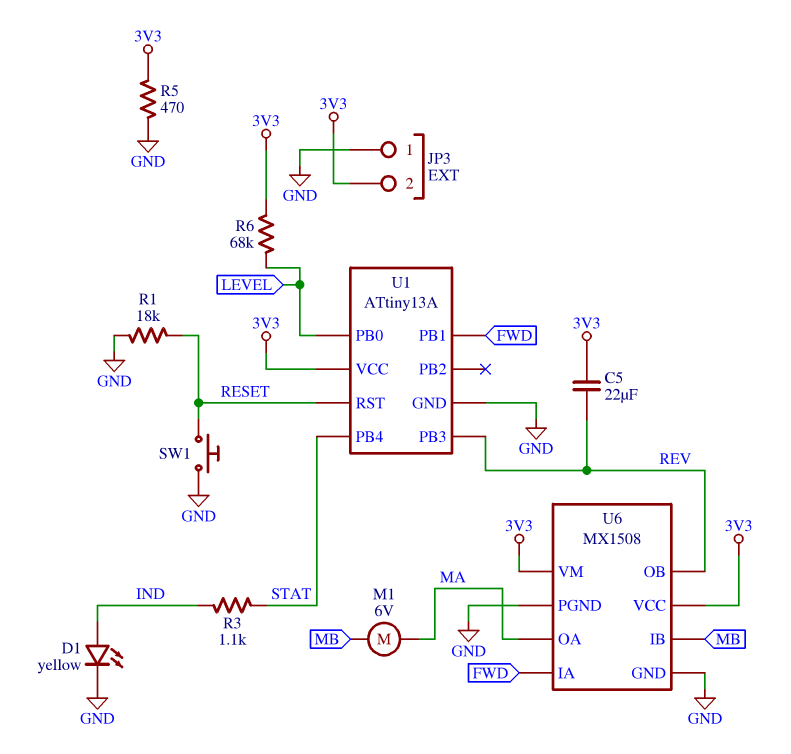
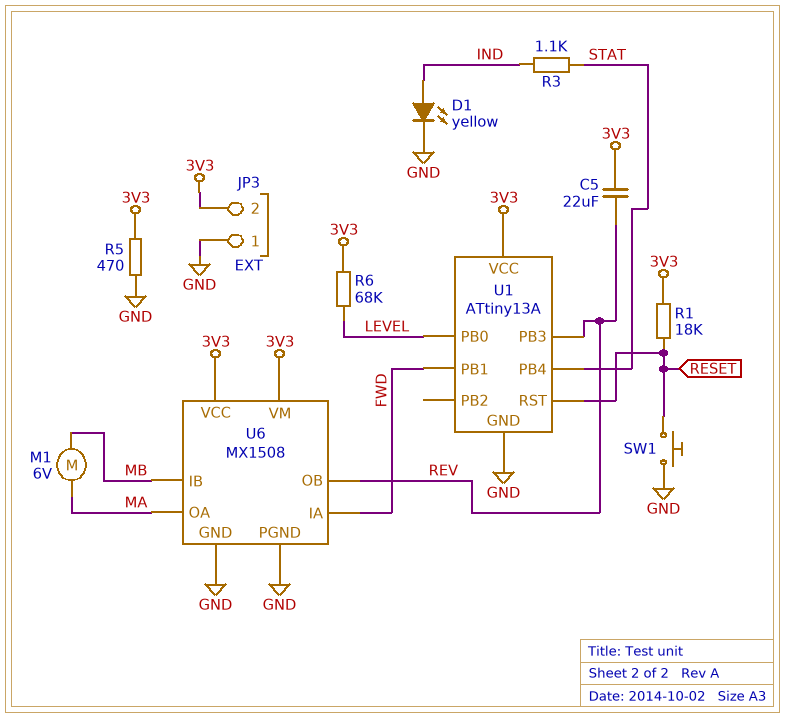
R1: 18k (GND, RESET) -> 18k (3V3, RESET)

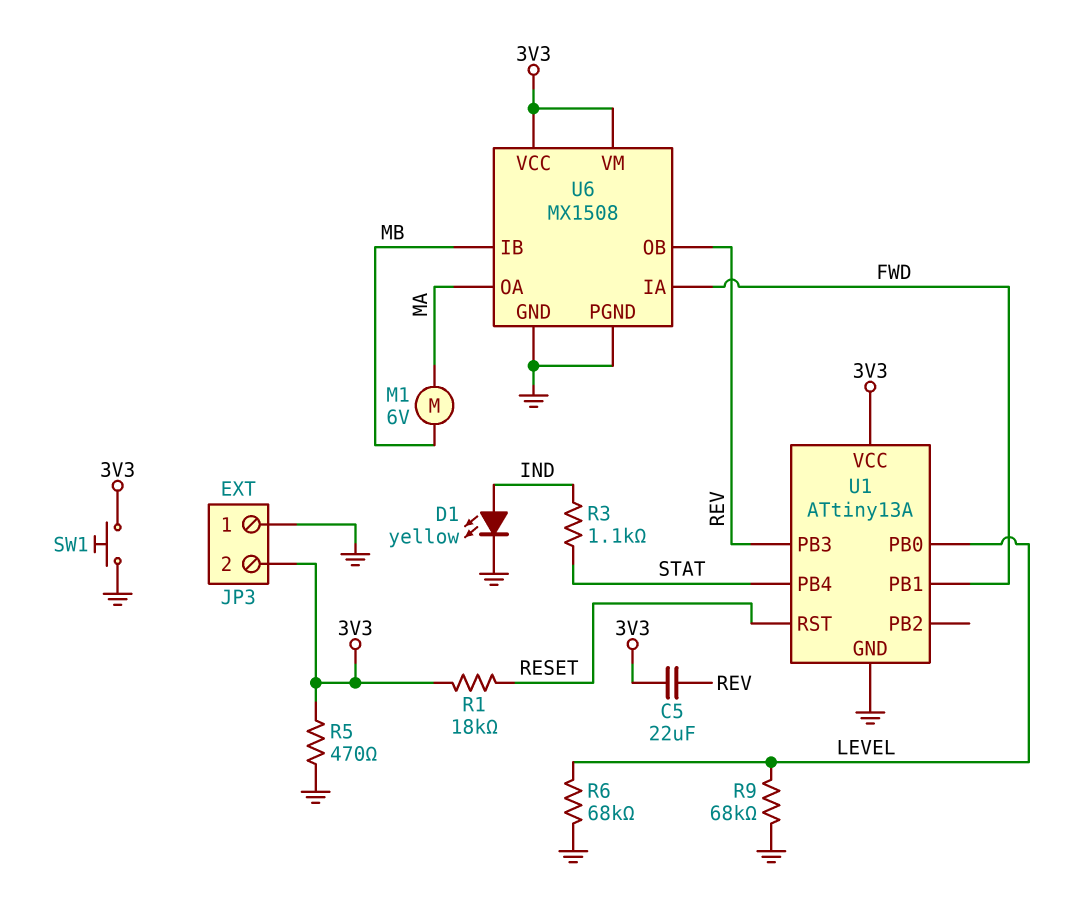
R6: 68k (3V3, LEVEL) -> 68k (GND, LEVEL)
R9: none -> 68k (GND, LEVEL)
SW1: button (GND, RESET) -> button (3V3, GND)

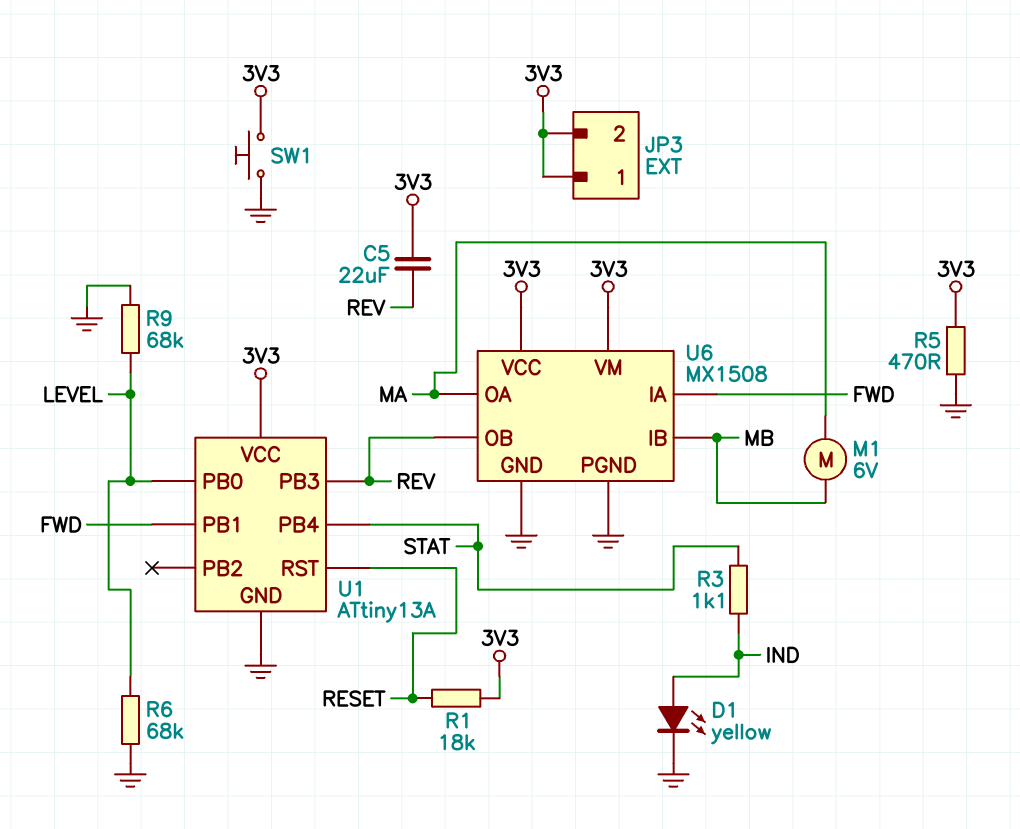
JP3 pin 1: GND -> 3V3

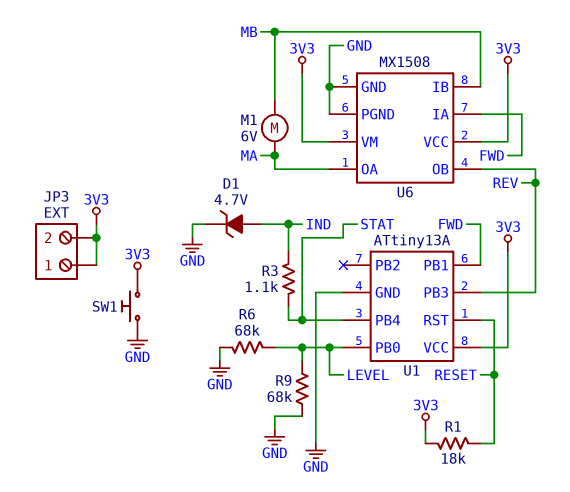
C5: 22uF (3V3, REV) -> none
D1: LED yellow (A IND, K GND) -> zener 4.7V (A IND, K GND)
R5: 470 (3V3, GND) -> none

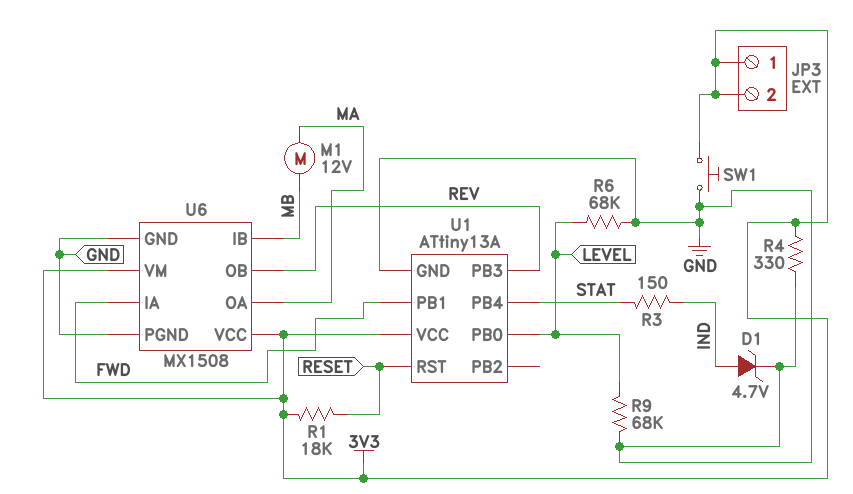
M1: motor 6V (MA, MB) -> motor 12V (MA, MB)
R3: 1.1k (IND, STAT) -> 150 (IND, STAT)
R4: none -> 330 (3V3, GND)

